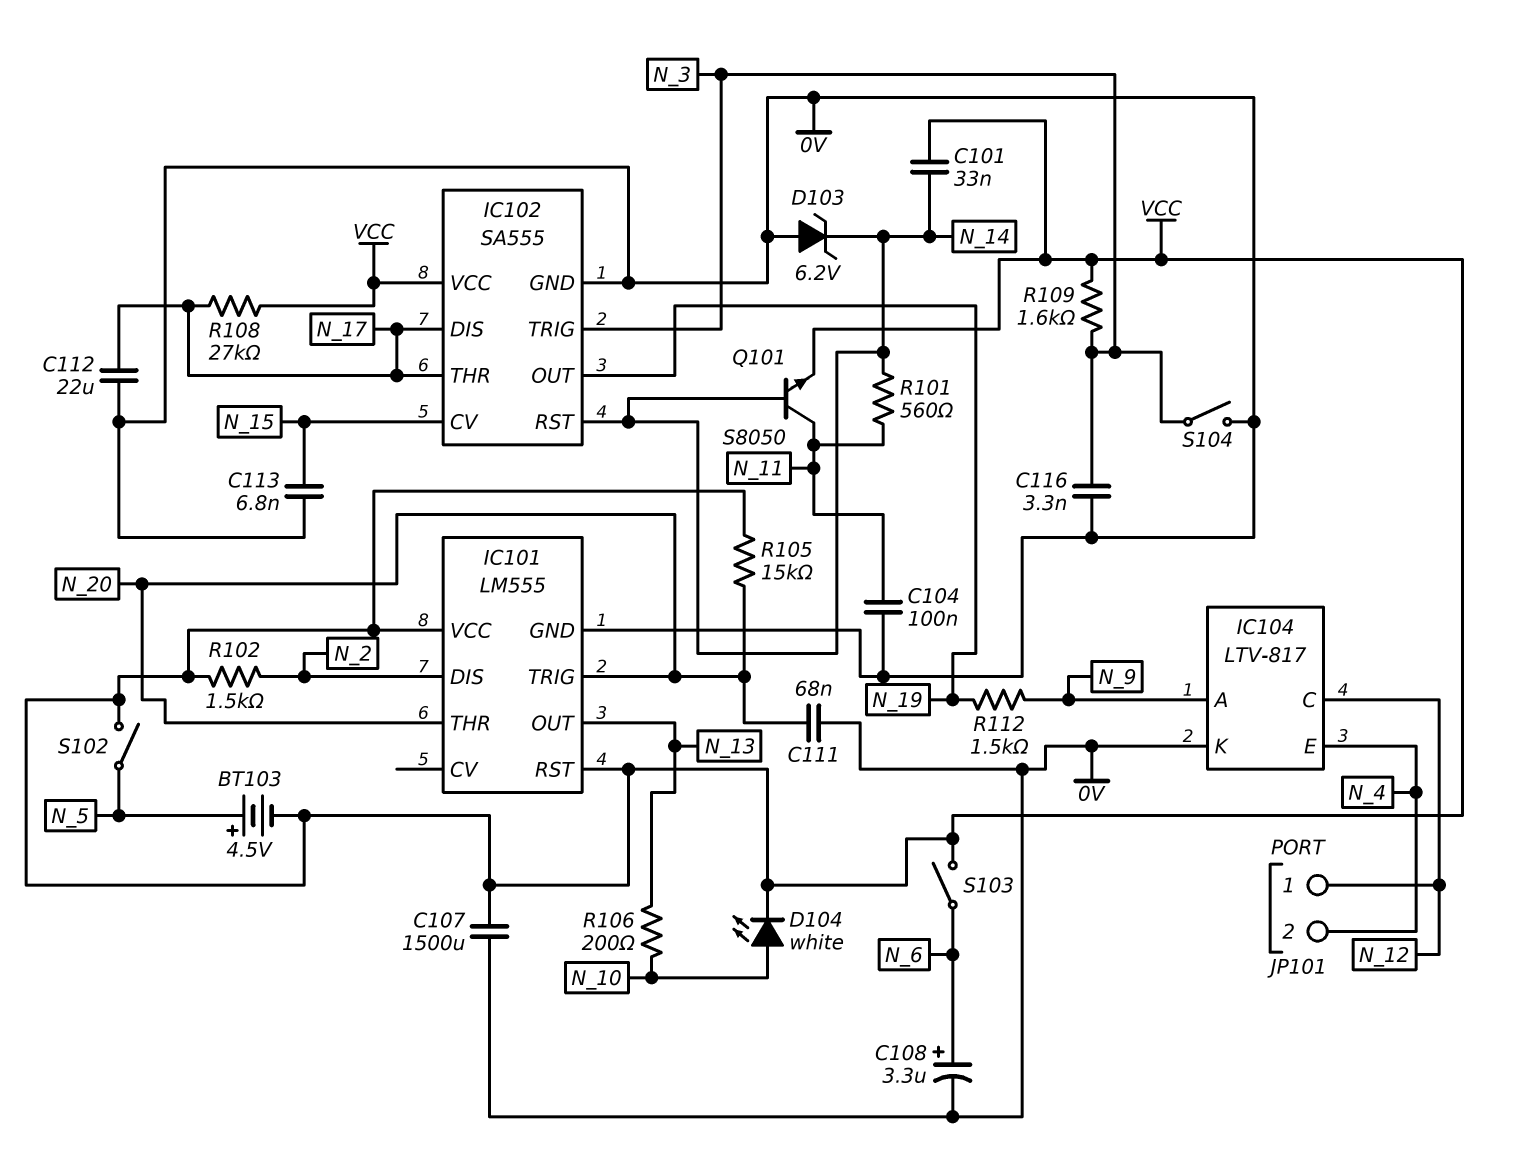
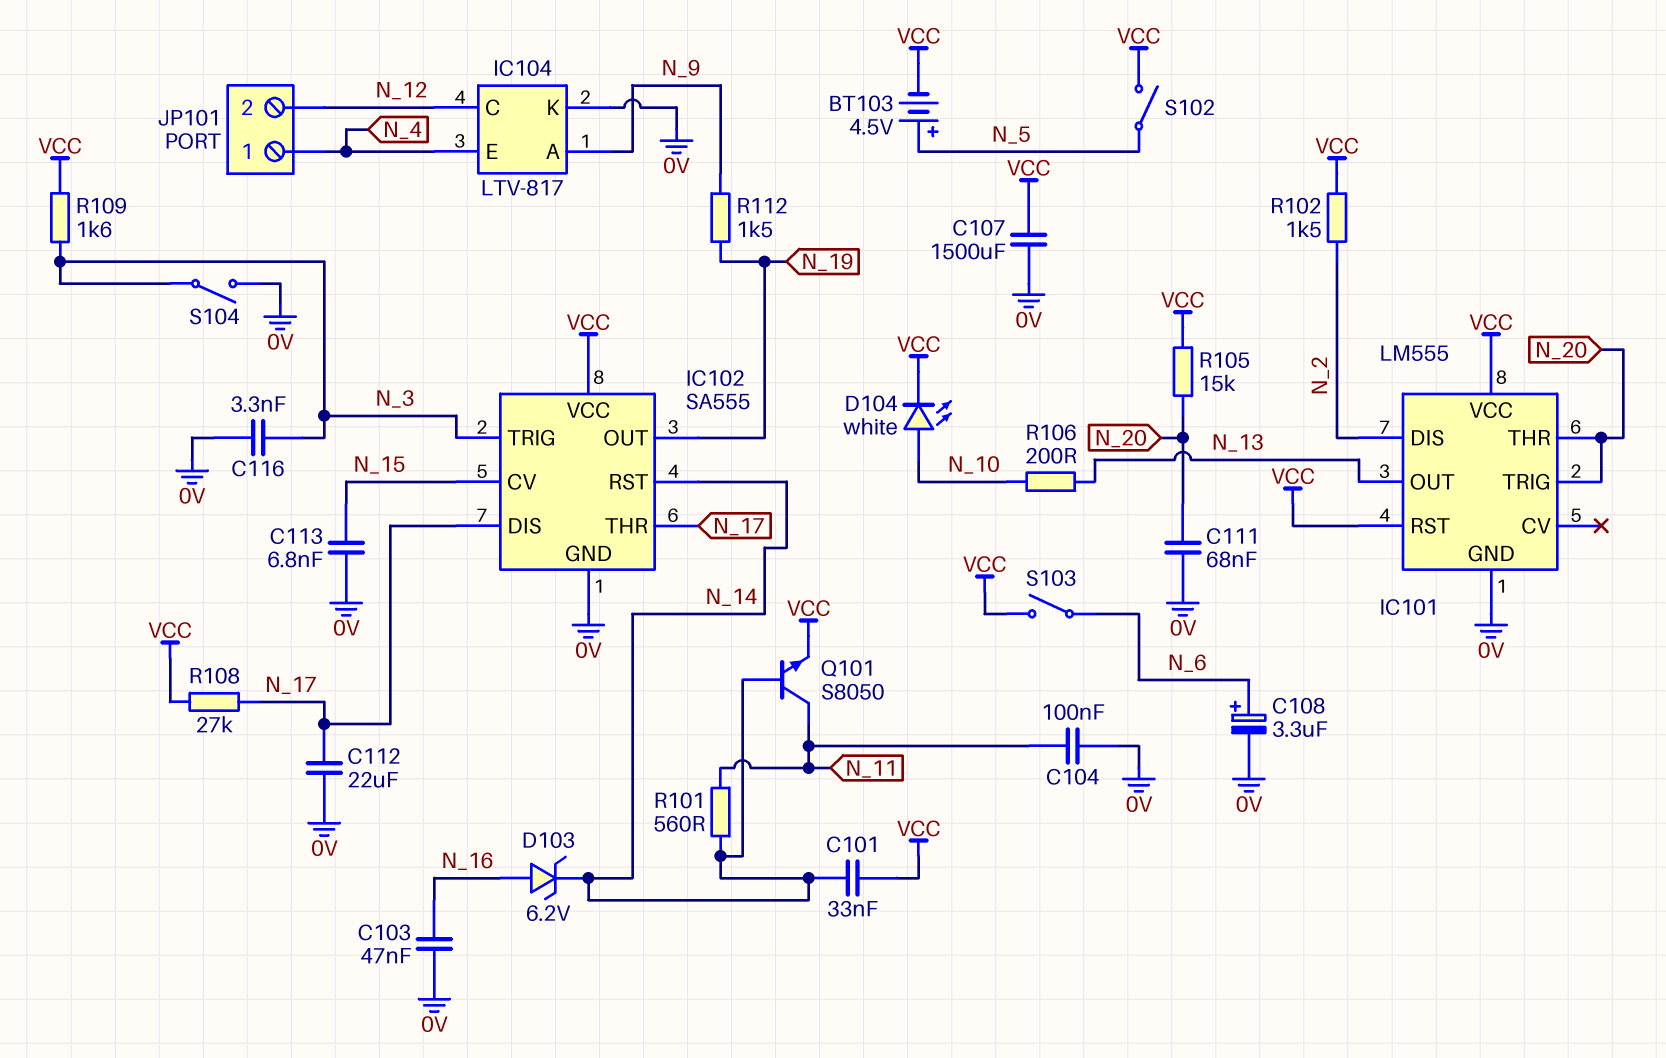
C103: none -> 47nF (0V, N_16)
D103: zener 6.2V (A 0V, K N_14) -> zener 6.2V (A N_16, K N_14)
JP101 pin 1: N_12 -> N_4
JP101 pin 2: N_4 -> N_12

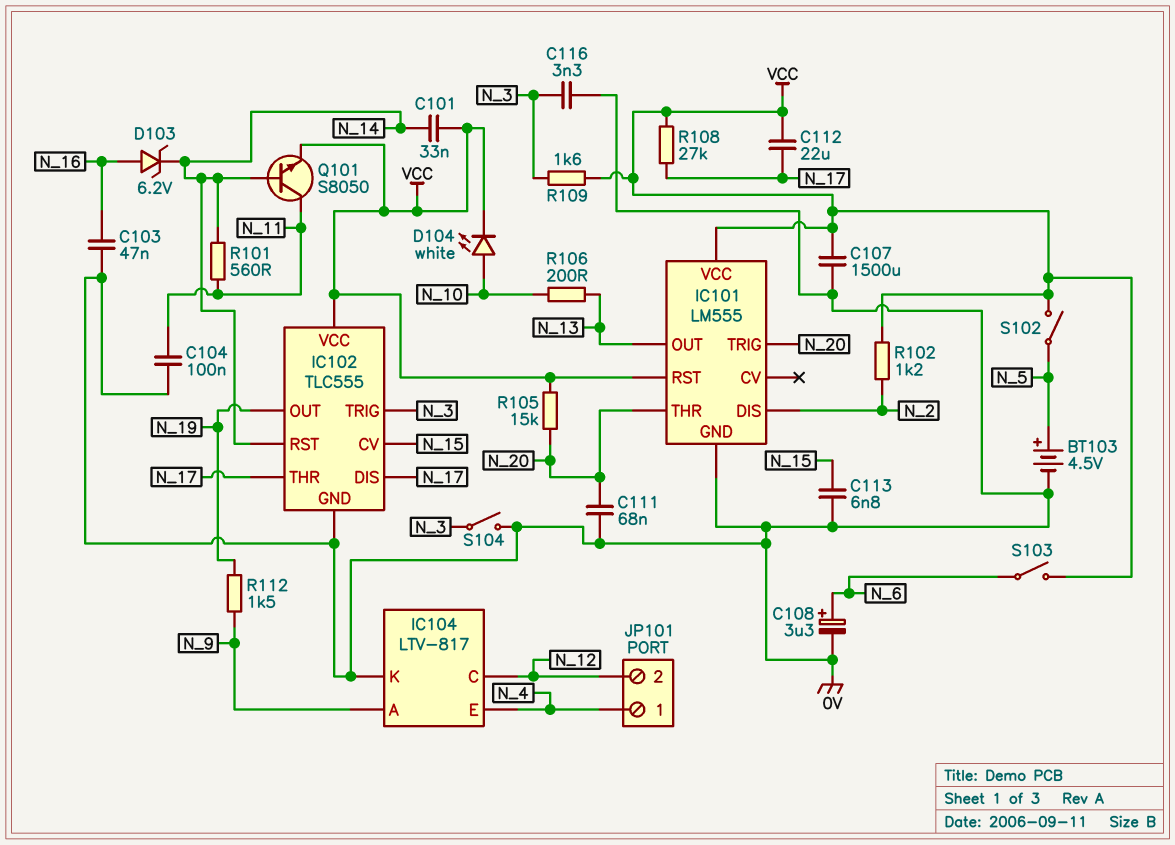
BT103: 4.5V (plus N_5, minus VCC) -> 4.5V (plus N_5, minus 0V)
C112: 22uF (0V, N_17) -> 22uF (N_17, VCC)
IC102: SA555 -> TLC555
R102: 1.5k (N_2, VCC) -> 1.2k (N_2, VCC)

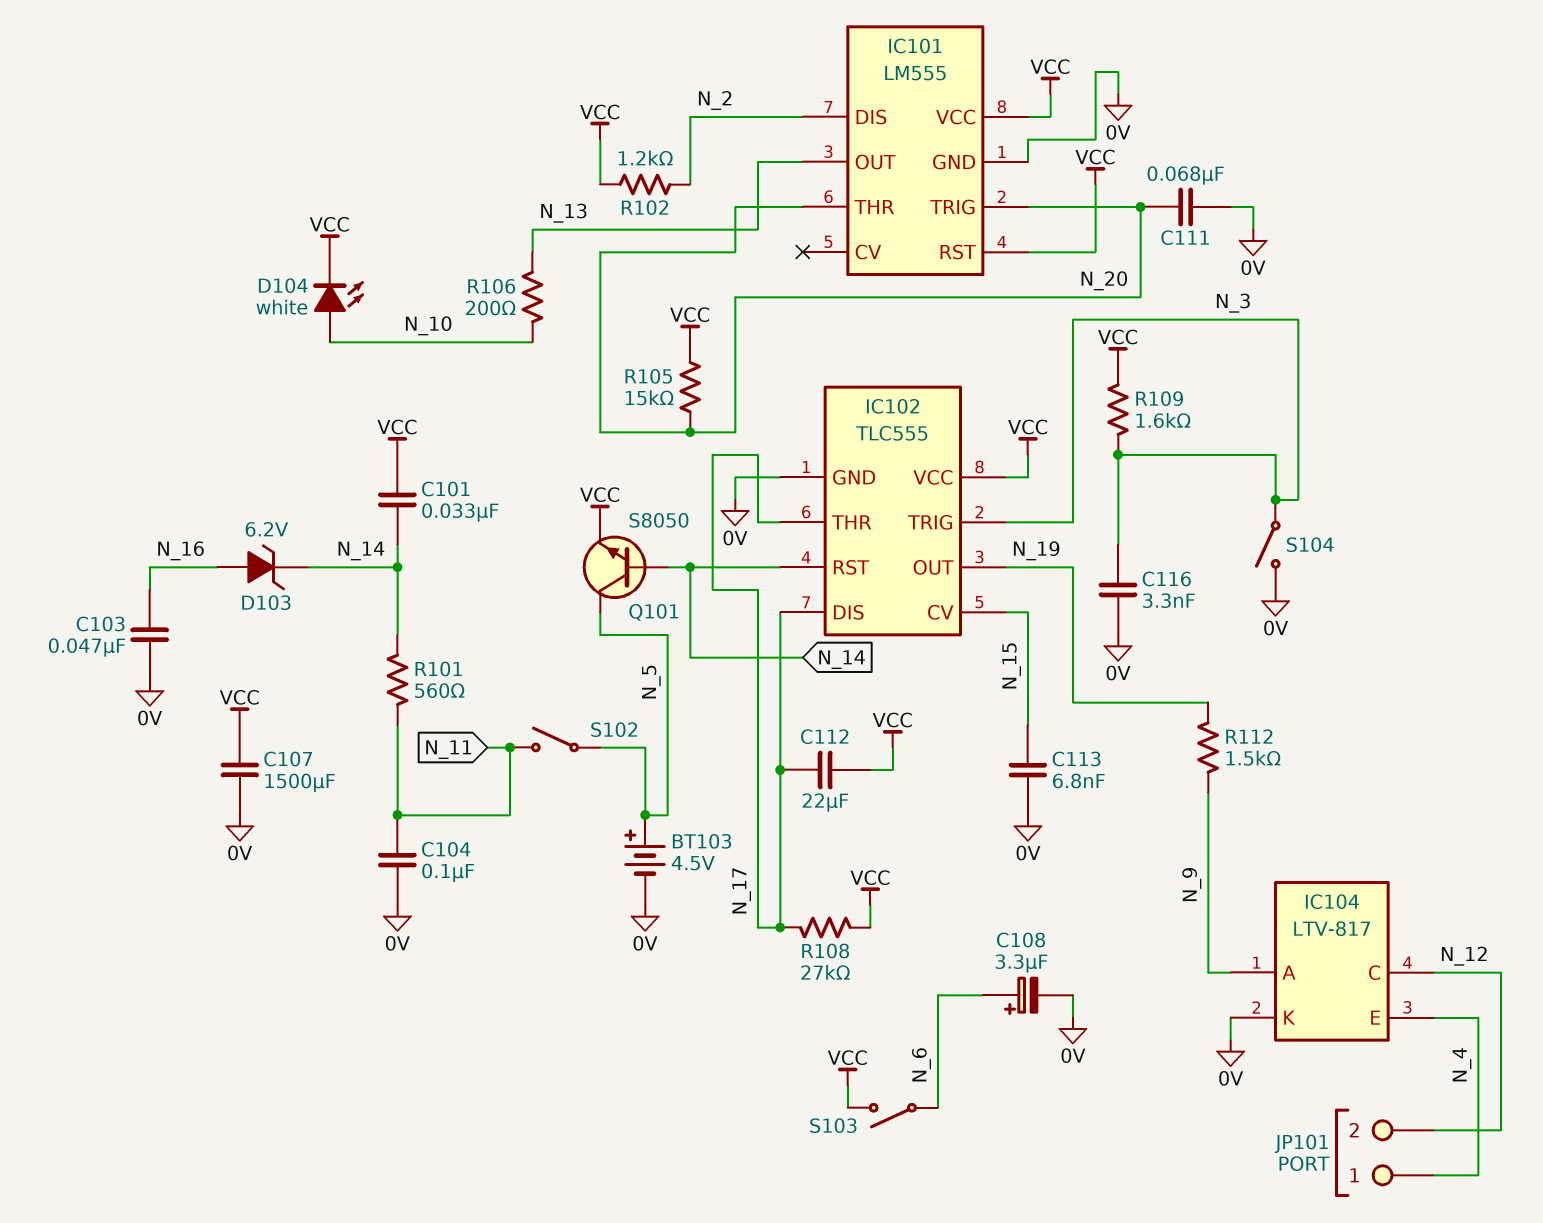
Q101: NPN S8050 (B N_14, C N_11, E VCC) -> NPN S8050 (B N_14, C N_5, E VCC)
S102: switch (N_5, VCC) -> switch (N_5, N_11)

